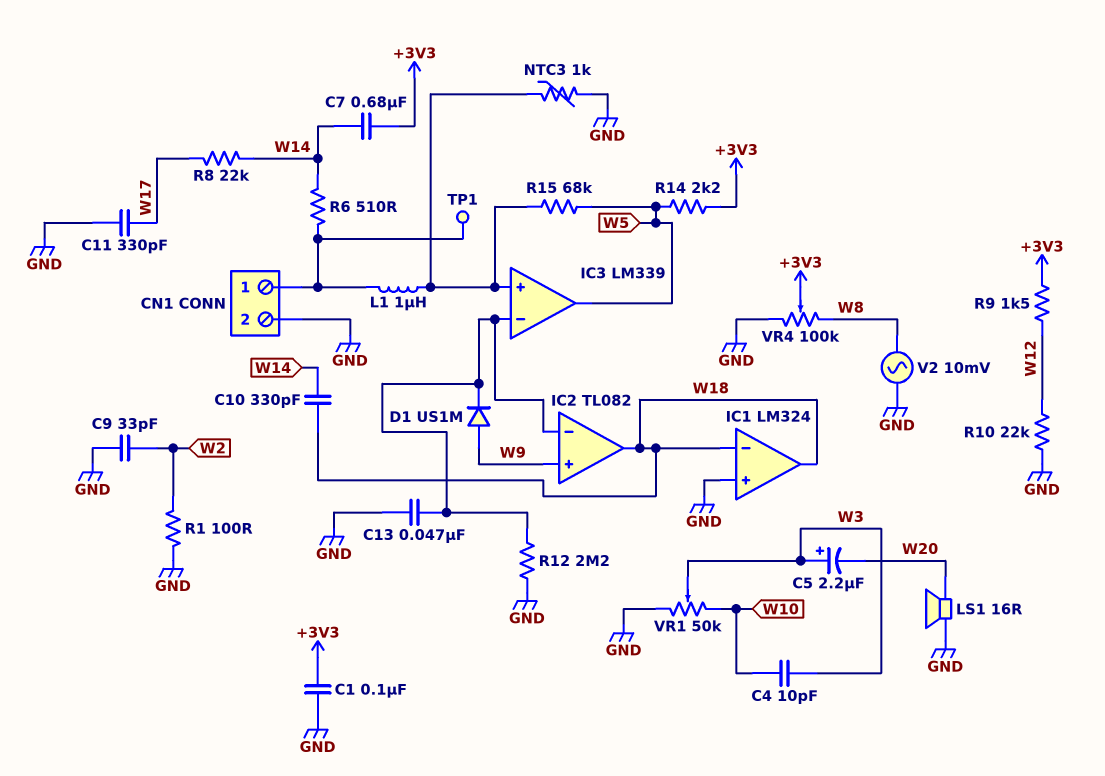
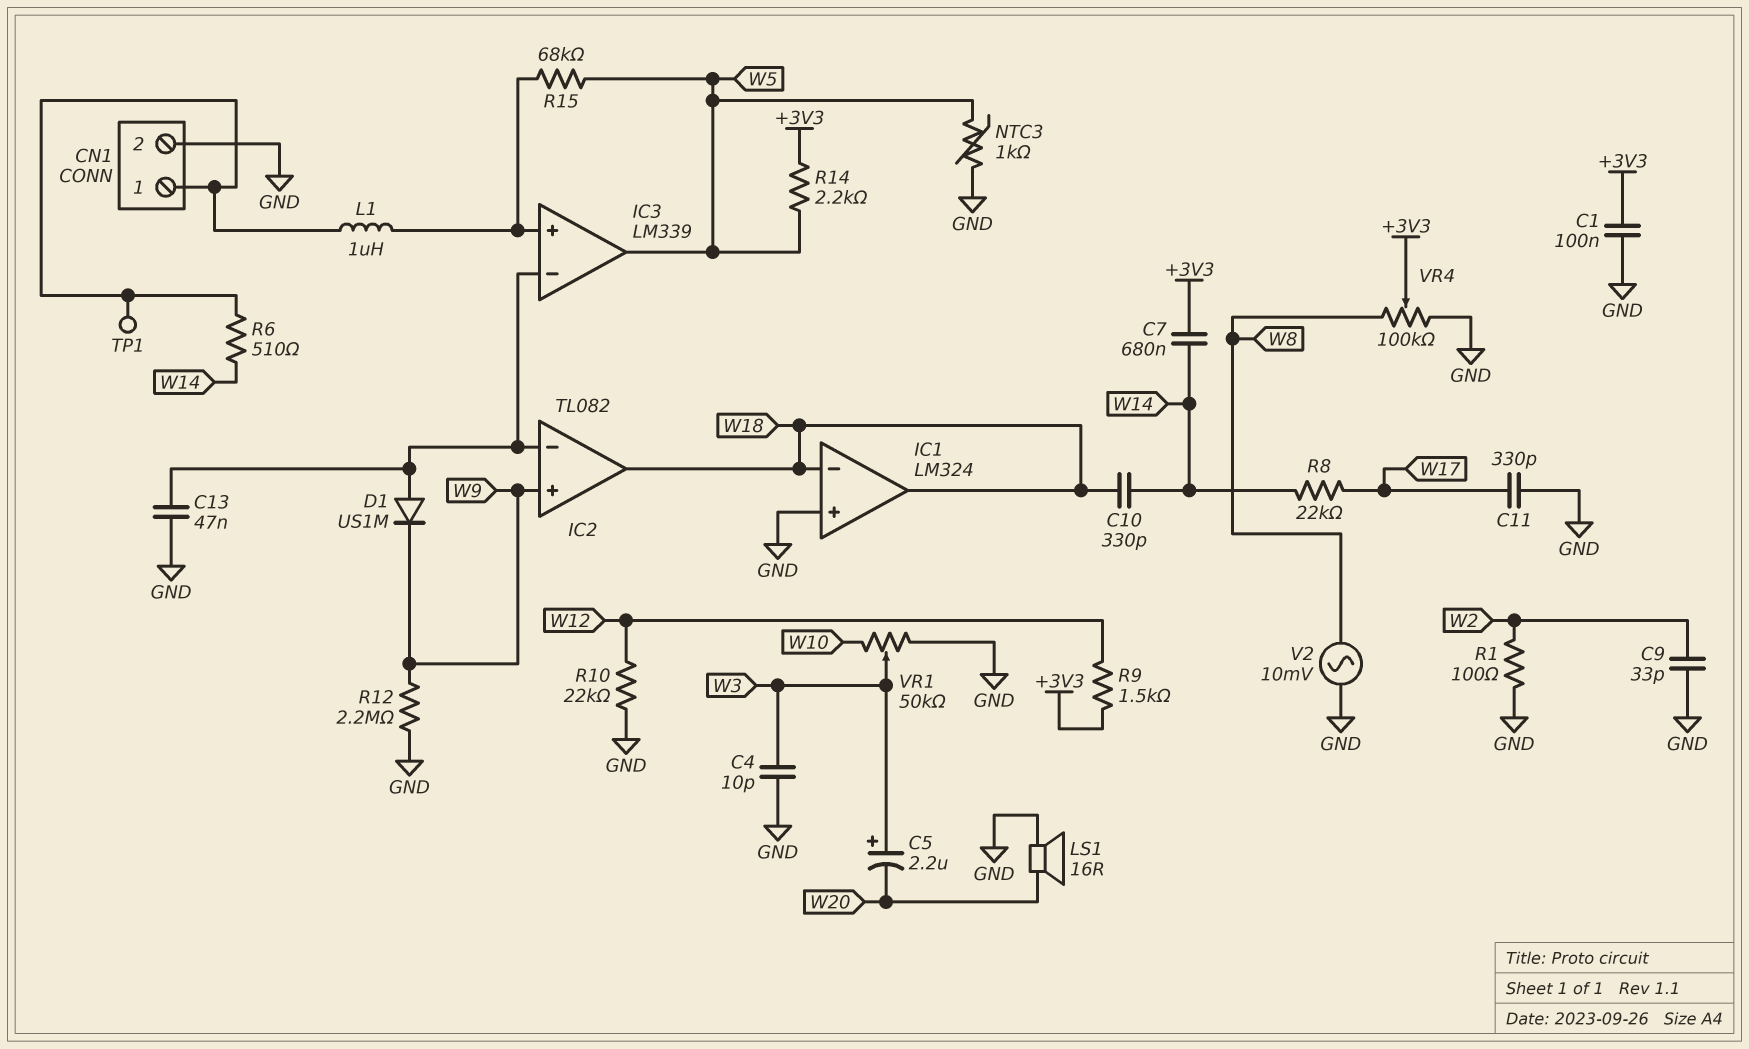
C4: 10pF (W3, W10) -> 10pF (GND, W3)
D1: diode US1M (A W9, K IC2/in-) -> diode US1M (A IC2/in-, K W9)
NTC3: 1k (GND, IC3/in+) -> 1k (GND, W5)
R12: 2.2M (GND, IC2/in-) -> 2.2M (GND, W9)

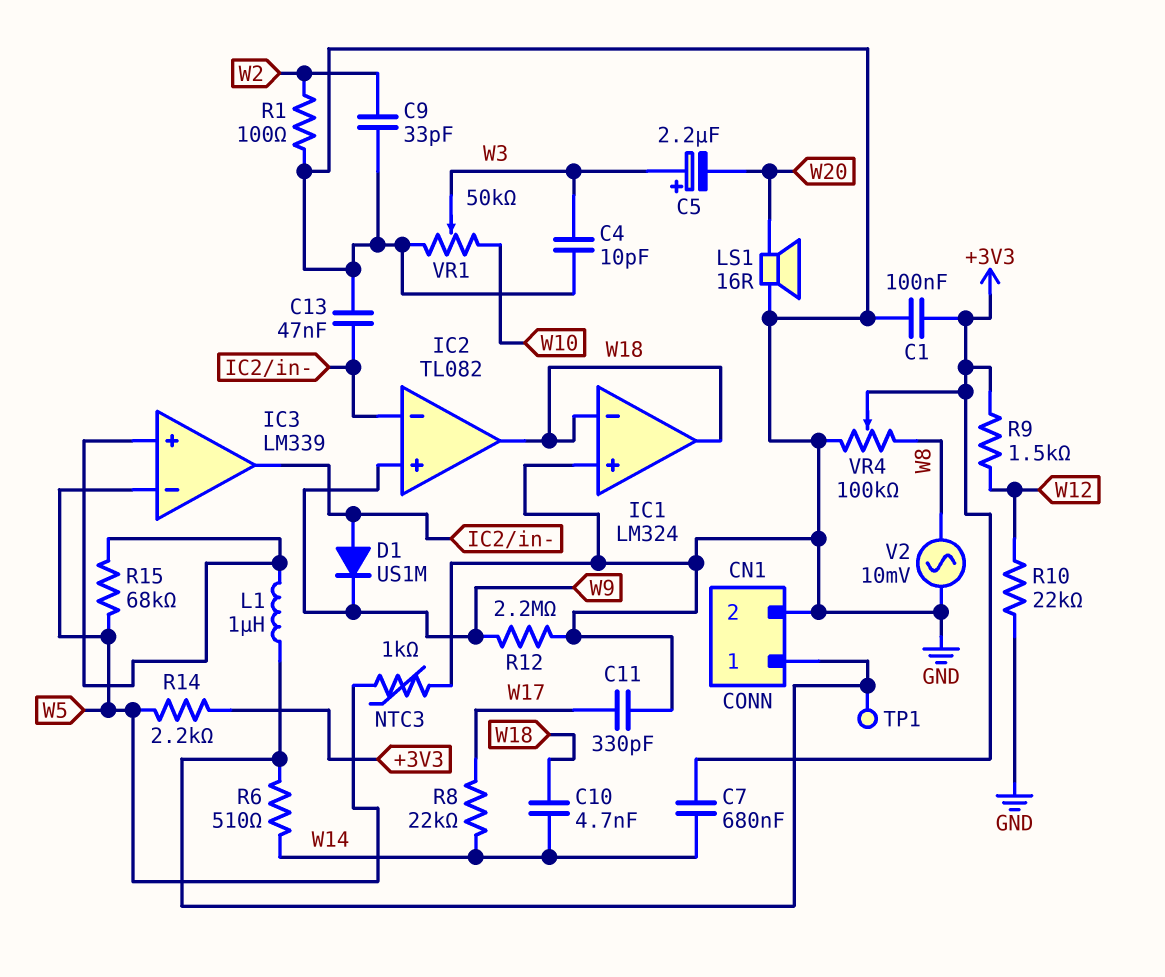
C10: 330pF (W14, W18) -> 4.7nF (W14, W18)
IC3 pin in-: IC2/in- -> W5
IC3 pin out: W5 -> IC2/in-

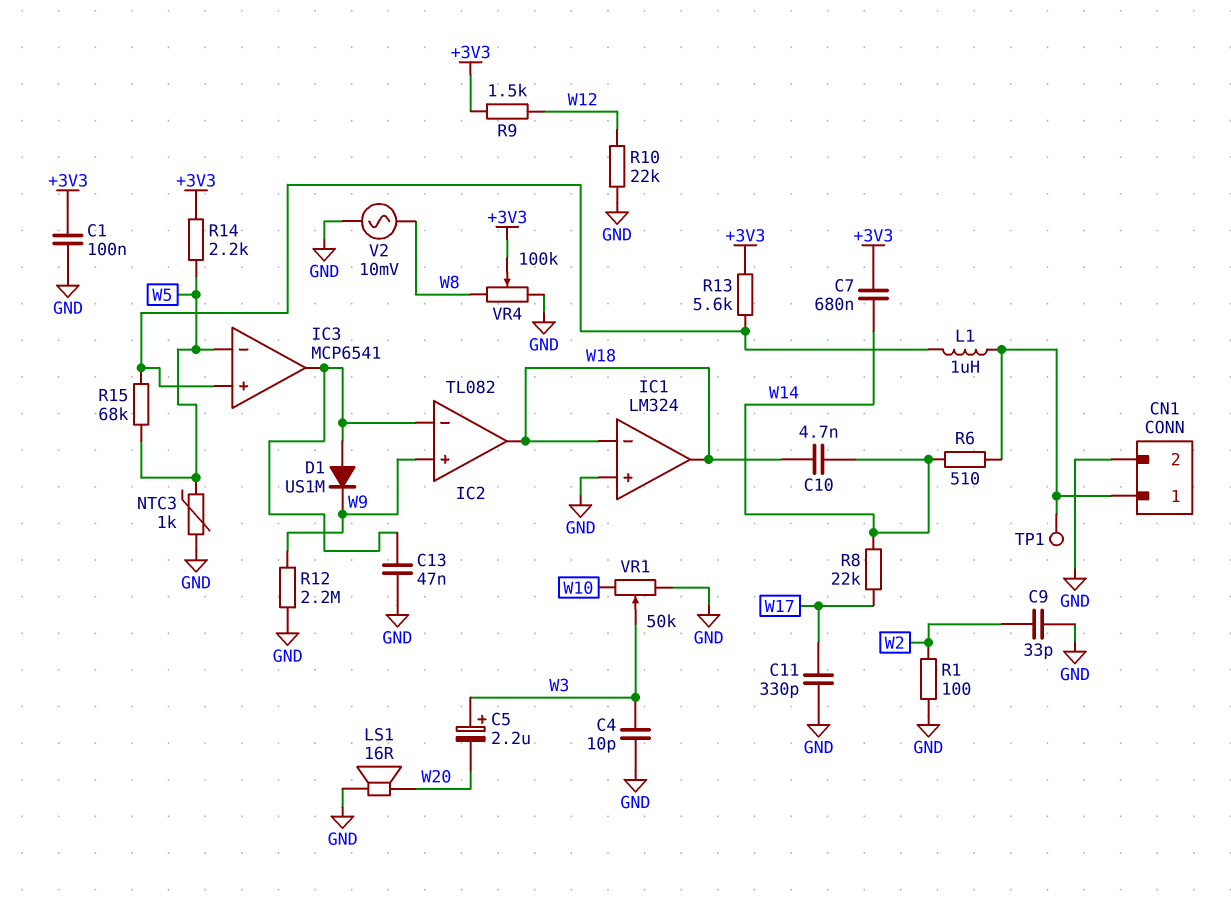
IC3: LM339 -> MCP6541
R13: none -> 5.6k (+3V3, IC3/in+)

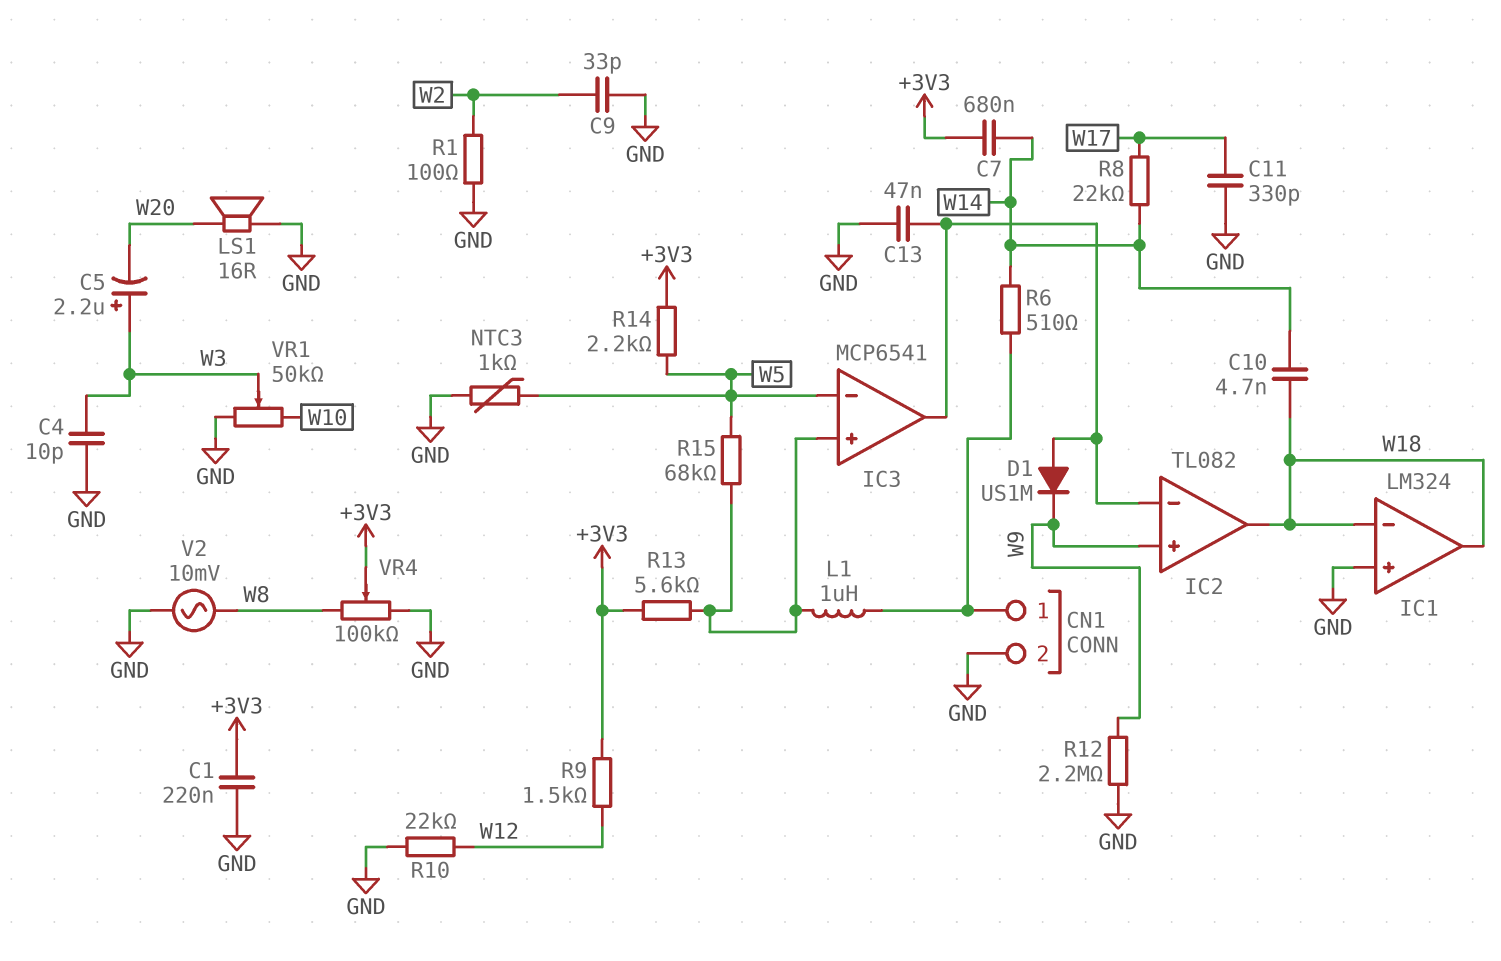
C1: 100nF (+3V3, GND) -> 220nF (+3V3, GND)
TP1: test point (CN1/1) -> none

